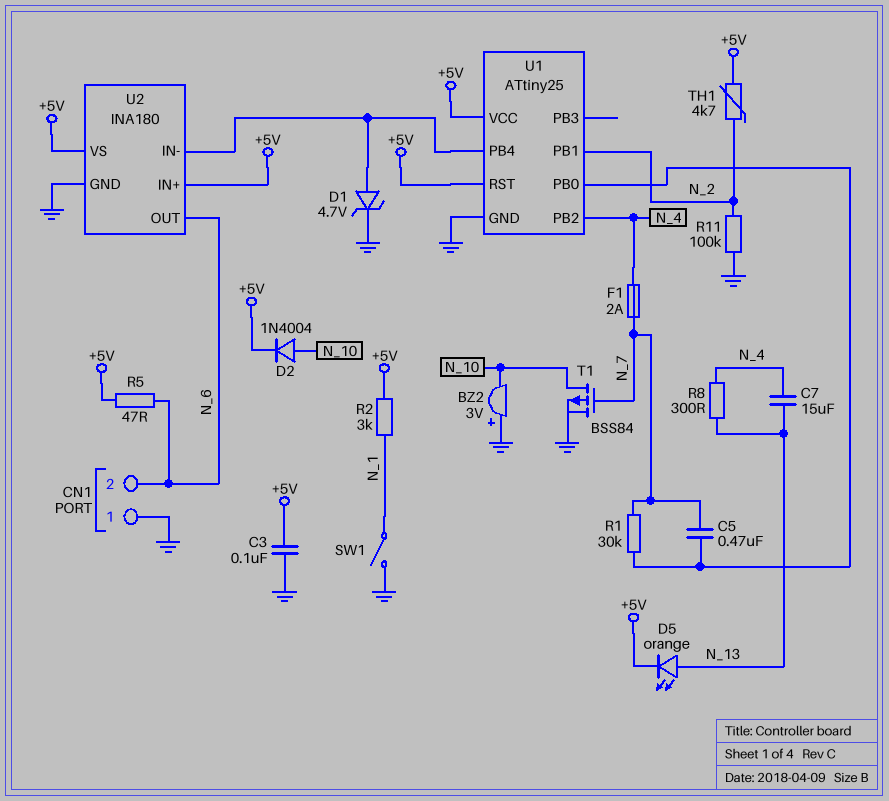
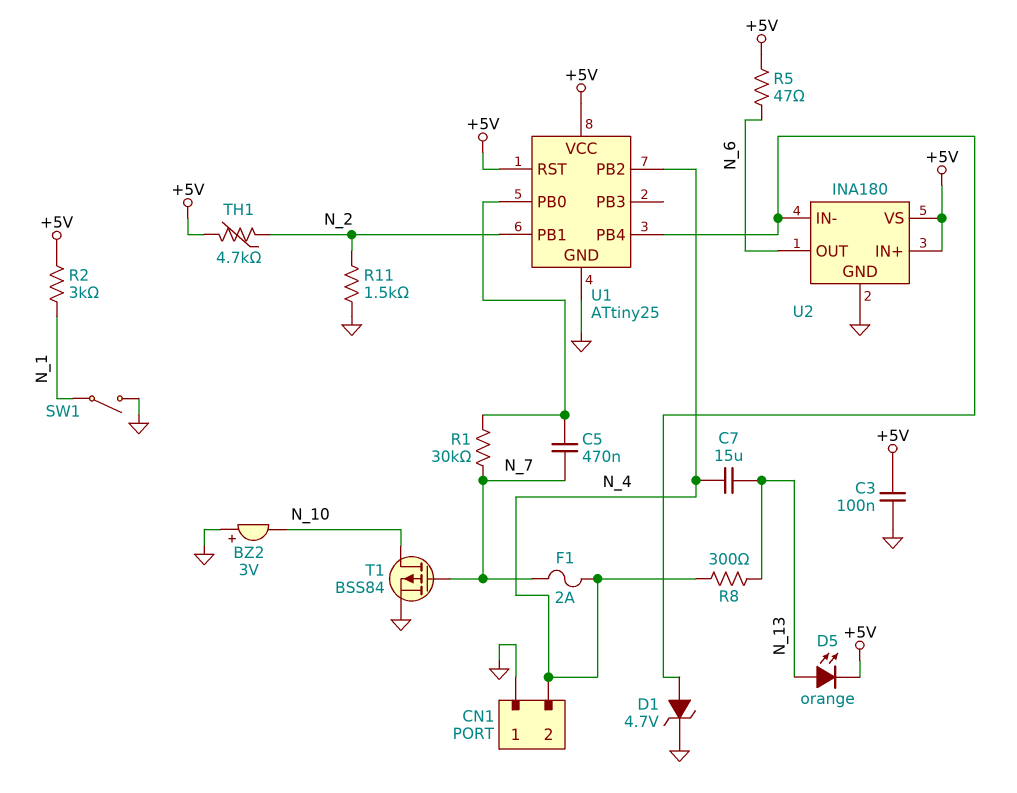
CN1 pin 2: N_6 -> N_4
D2: diode 1N4004 (A N_10, K +5V) -> none
R11: 100k (GND, N_2) -> 1.5k (GND, N_2)

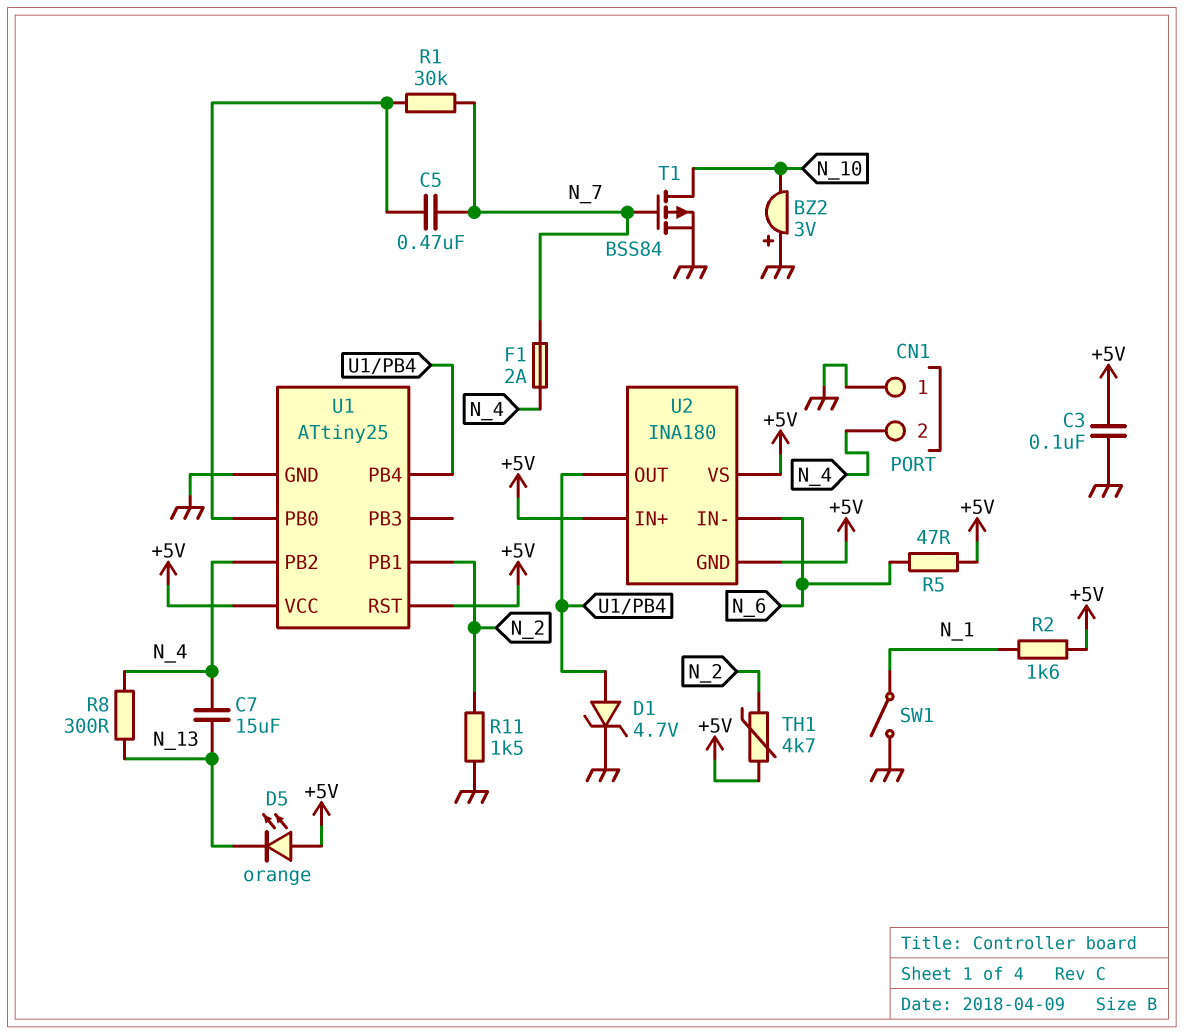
D5: LED orange (A N_13, K +5V) -> LED orange (A +5V, K N_13)
R2: 3k (+5V, N_1) -> 1.6k (+5V, N_1)
U2 pin GND: GND -> +5V
U2 pin IN-: U1/PB4 -> N_6
U2 pin OUT: N_6 -> U1/PB4

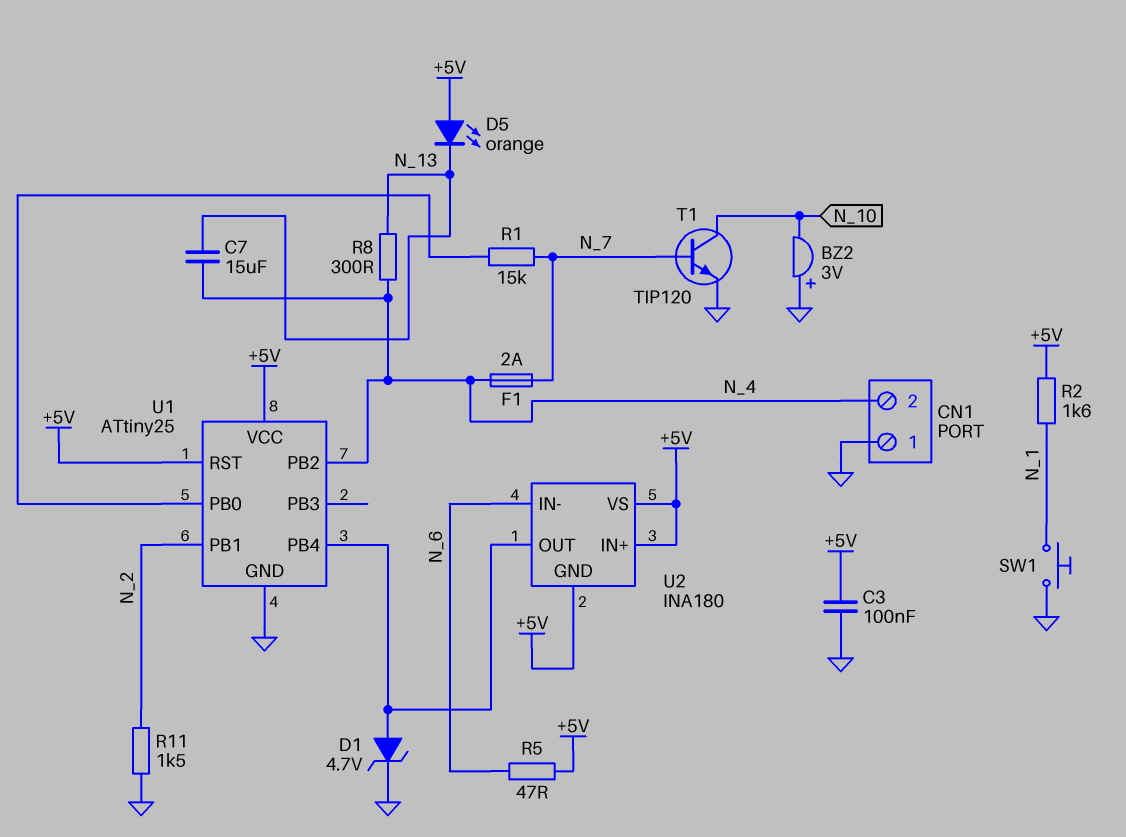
C5: 470nF (N_7, U1/PB0) -> none
R1: 30k (N_7, U1/PB0) -> 15k (N_7, U1/PB0)
SW1: switch (GND, N_1) -> button (GND, N_1)
T1: PMOS BSS84 (G N_7, D N_10, S GND) -> NPN TIP120 (B N_7, C N_10, E GND)
TH1: 4.7k (+5V, N_2) -> none

